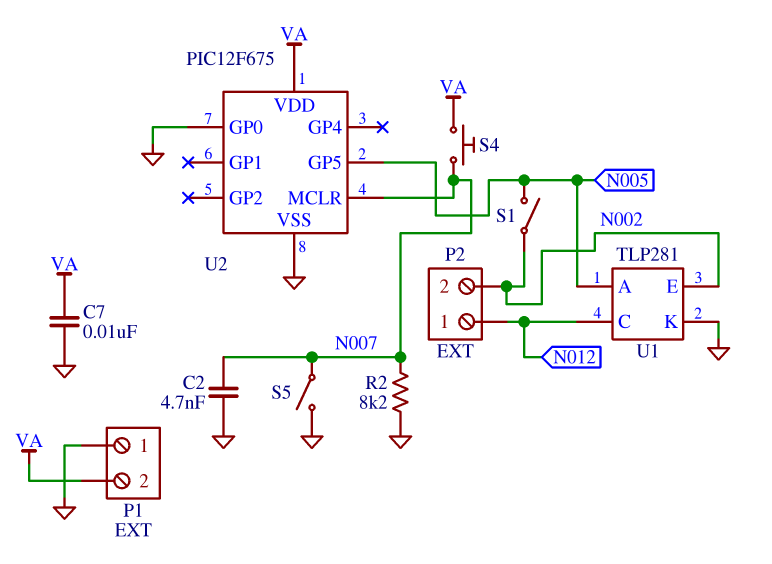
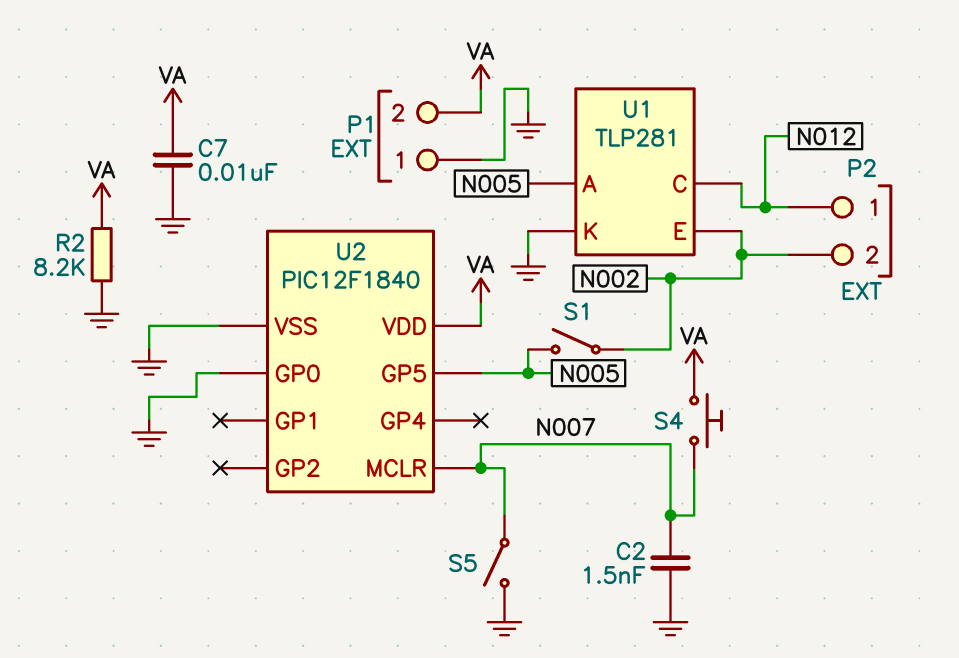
C2: 4.7nF (GND, N007) -> 1.5nF (GND, N007)
R2: 8.2k (GND, N007) -> 8.2k (GND, VA)
U2: PIC12F675 -> PIC12F1840

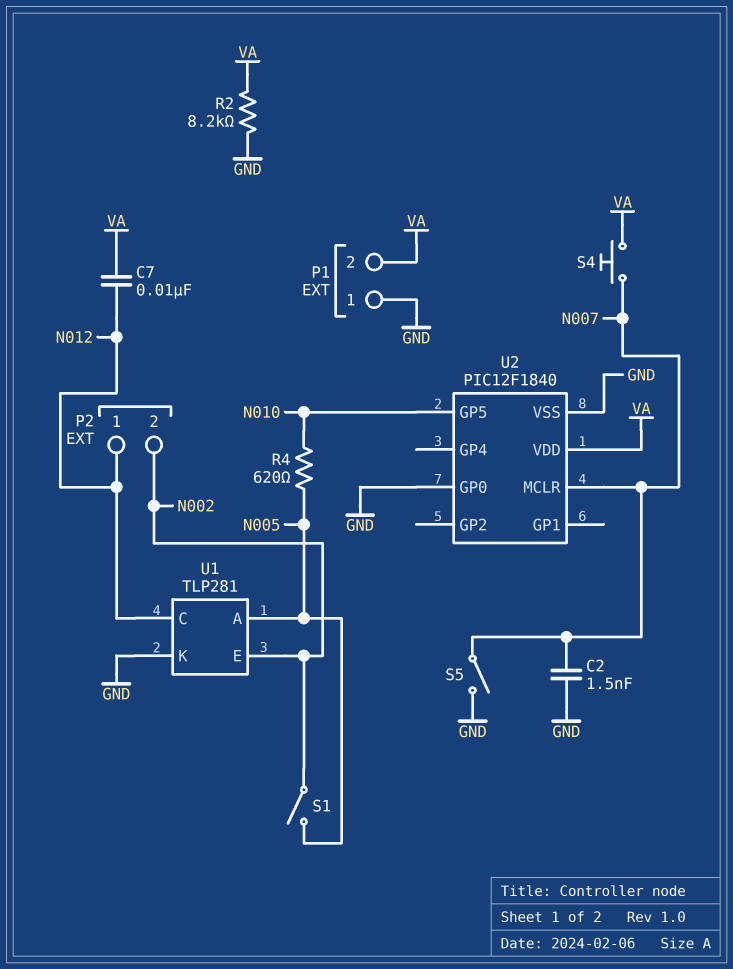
C7: 10nF (GND, VA) -> 10nF (N012, VA)
R4: none -> 620 (N005, N010)
U2 pin GP5: N005 -> N010

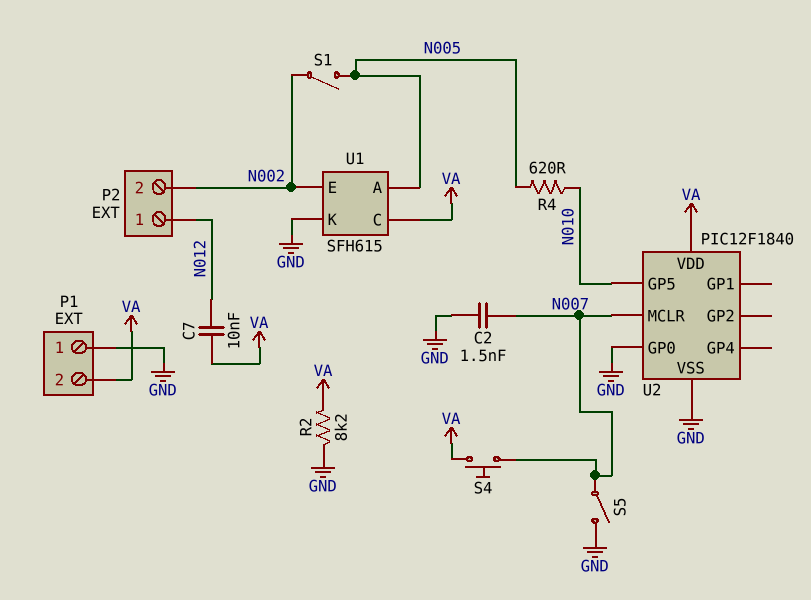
U1: TLP281 -> SFH615
U1 pin C: N012 -> VA

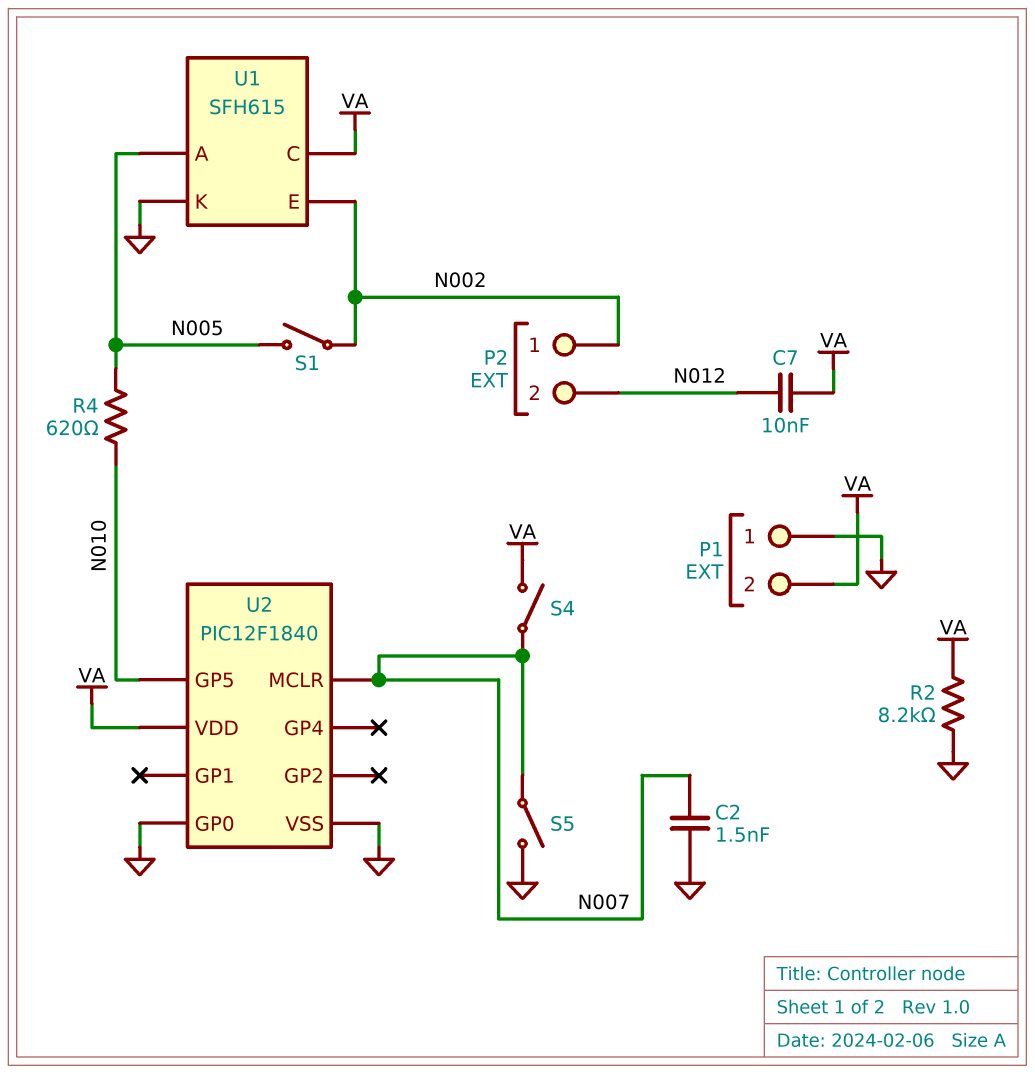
P2 pin 1: N012 -> N002
P2 pin 2: N002 -> N012
S4: button (N007, VA) -> switch (N007, VA)

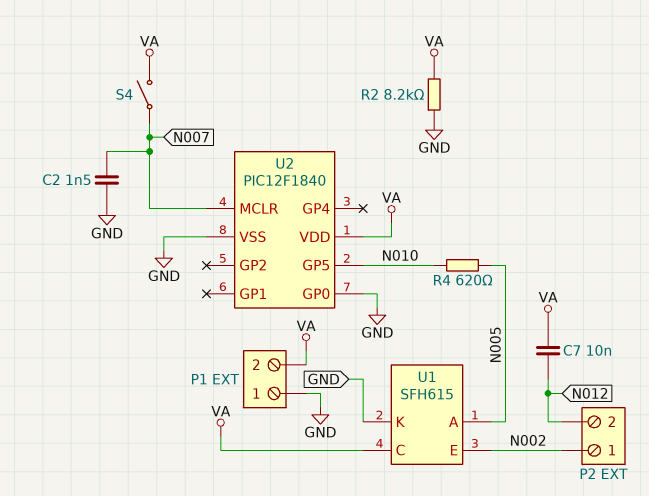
S1: switch (N002, N005) -> none
S5: switch (GND, N007) -> none

